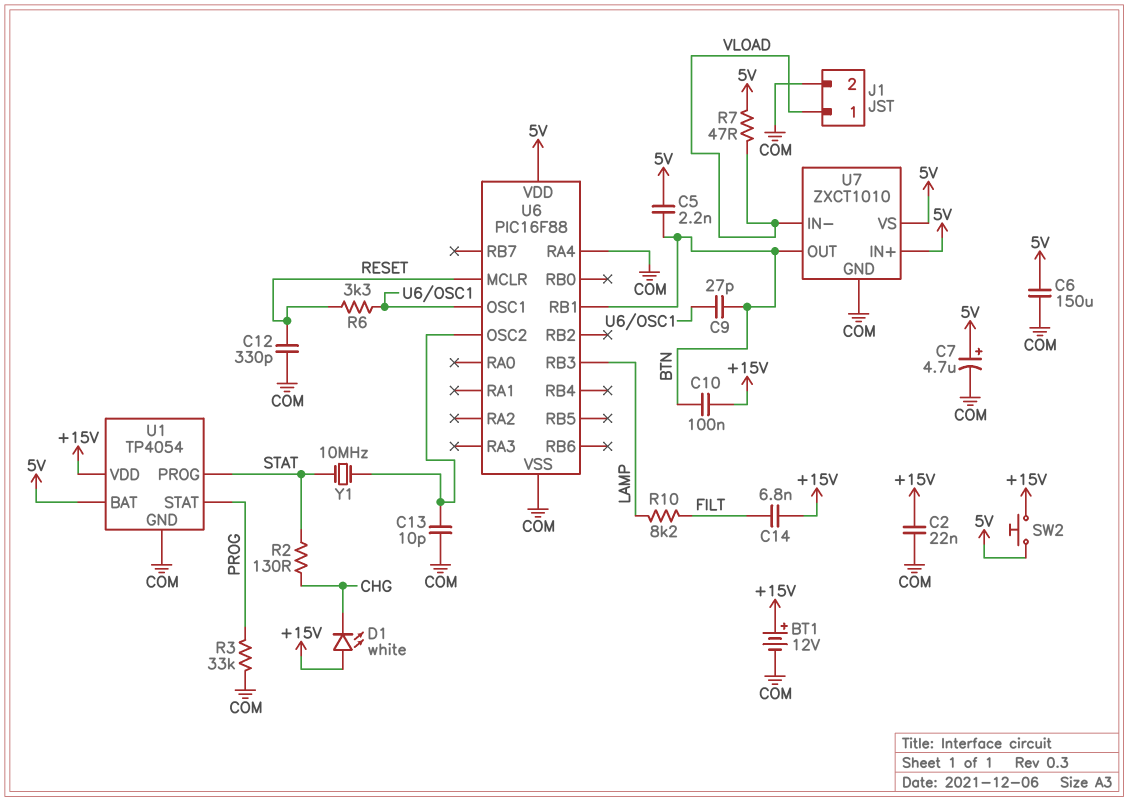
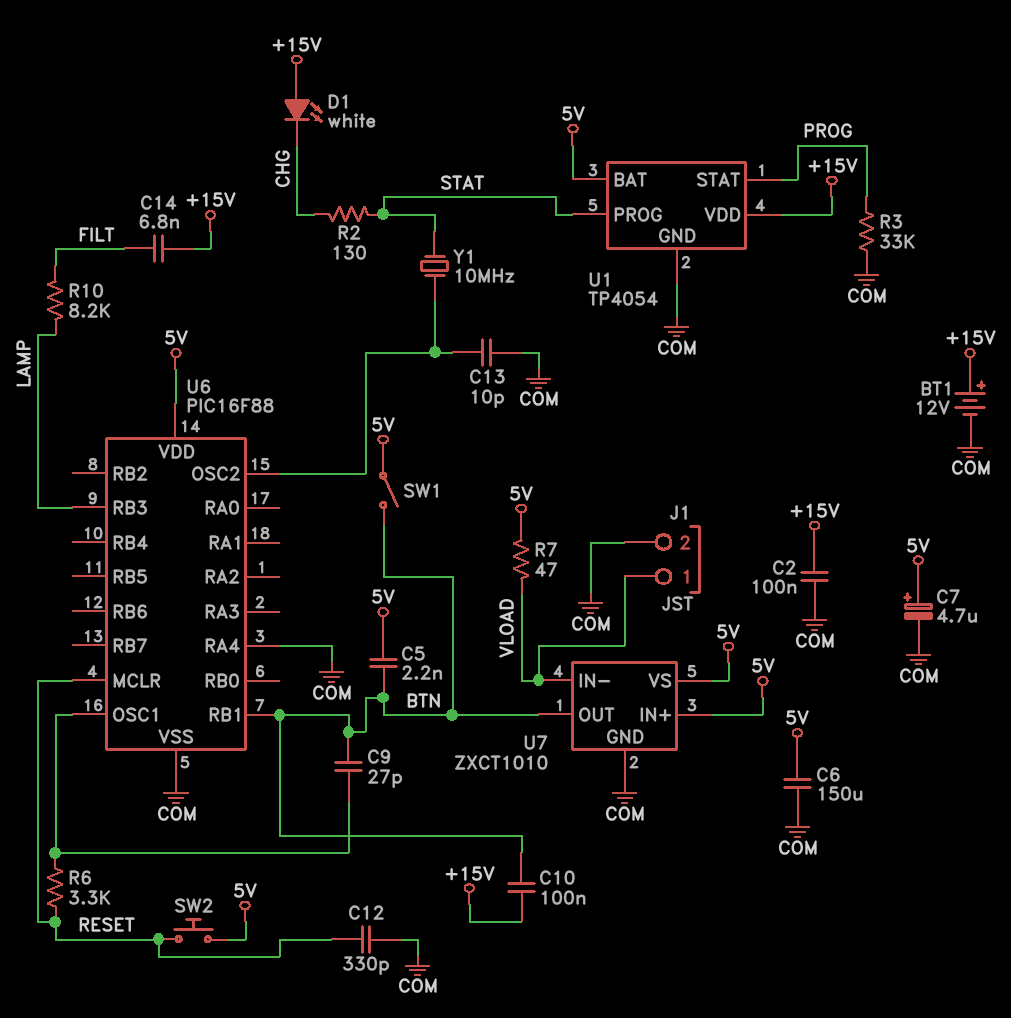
C2: 22nF (+15V, COM) -> 100nF (+15V, COM)
SW1: none -> switch (5V, BTN)
SW2: button (+15V, 5V) -> button (5V, RESET)

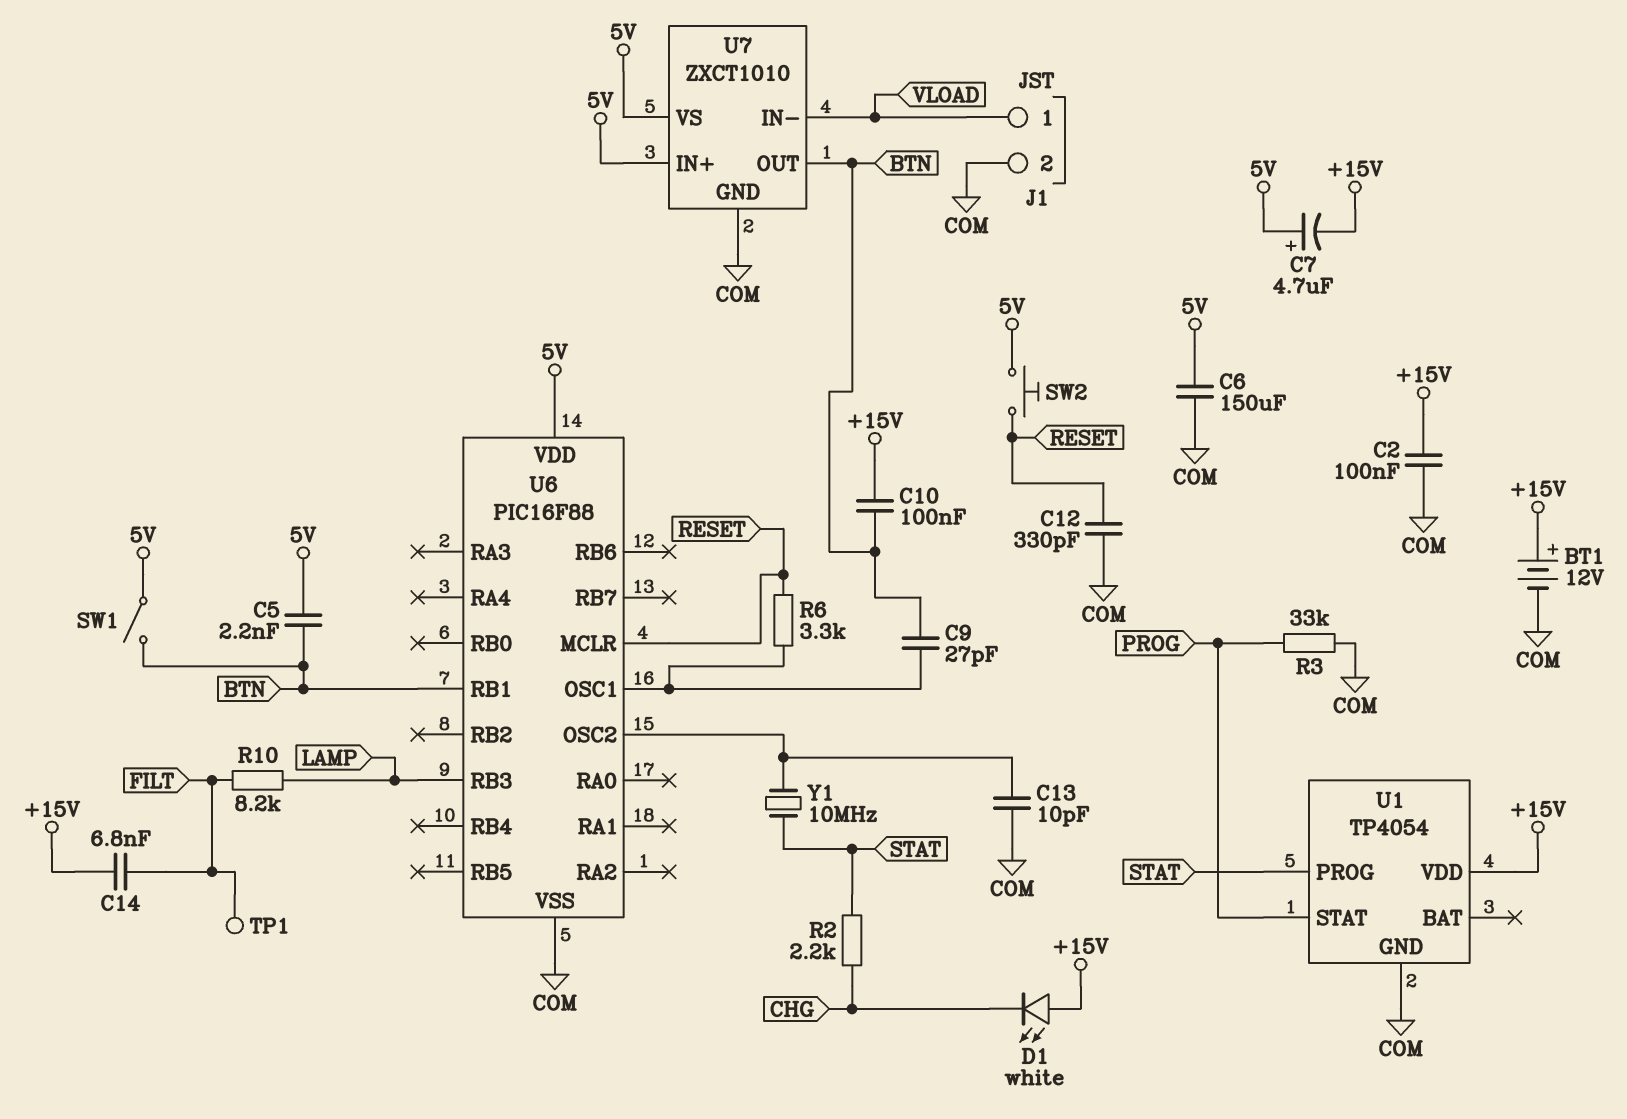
C7: 4.7uF (plus 5V, minus COM) -> 4.7uF (plus 5V, minus +15V)
R2: 130 (CHG, STAT) -> 2.2k (CHG, STAT)
R7: 47 (5V, VLOAD) -> none
TP1: none -> test point (FILT)
U1 pin BAT: 5V -> none
U6 pin RA4: COM -> none

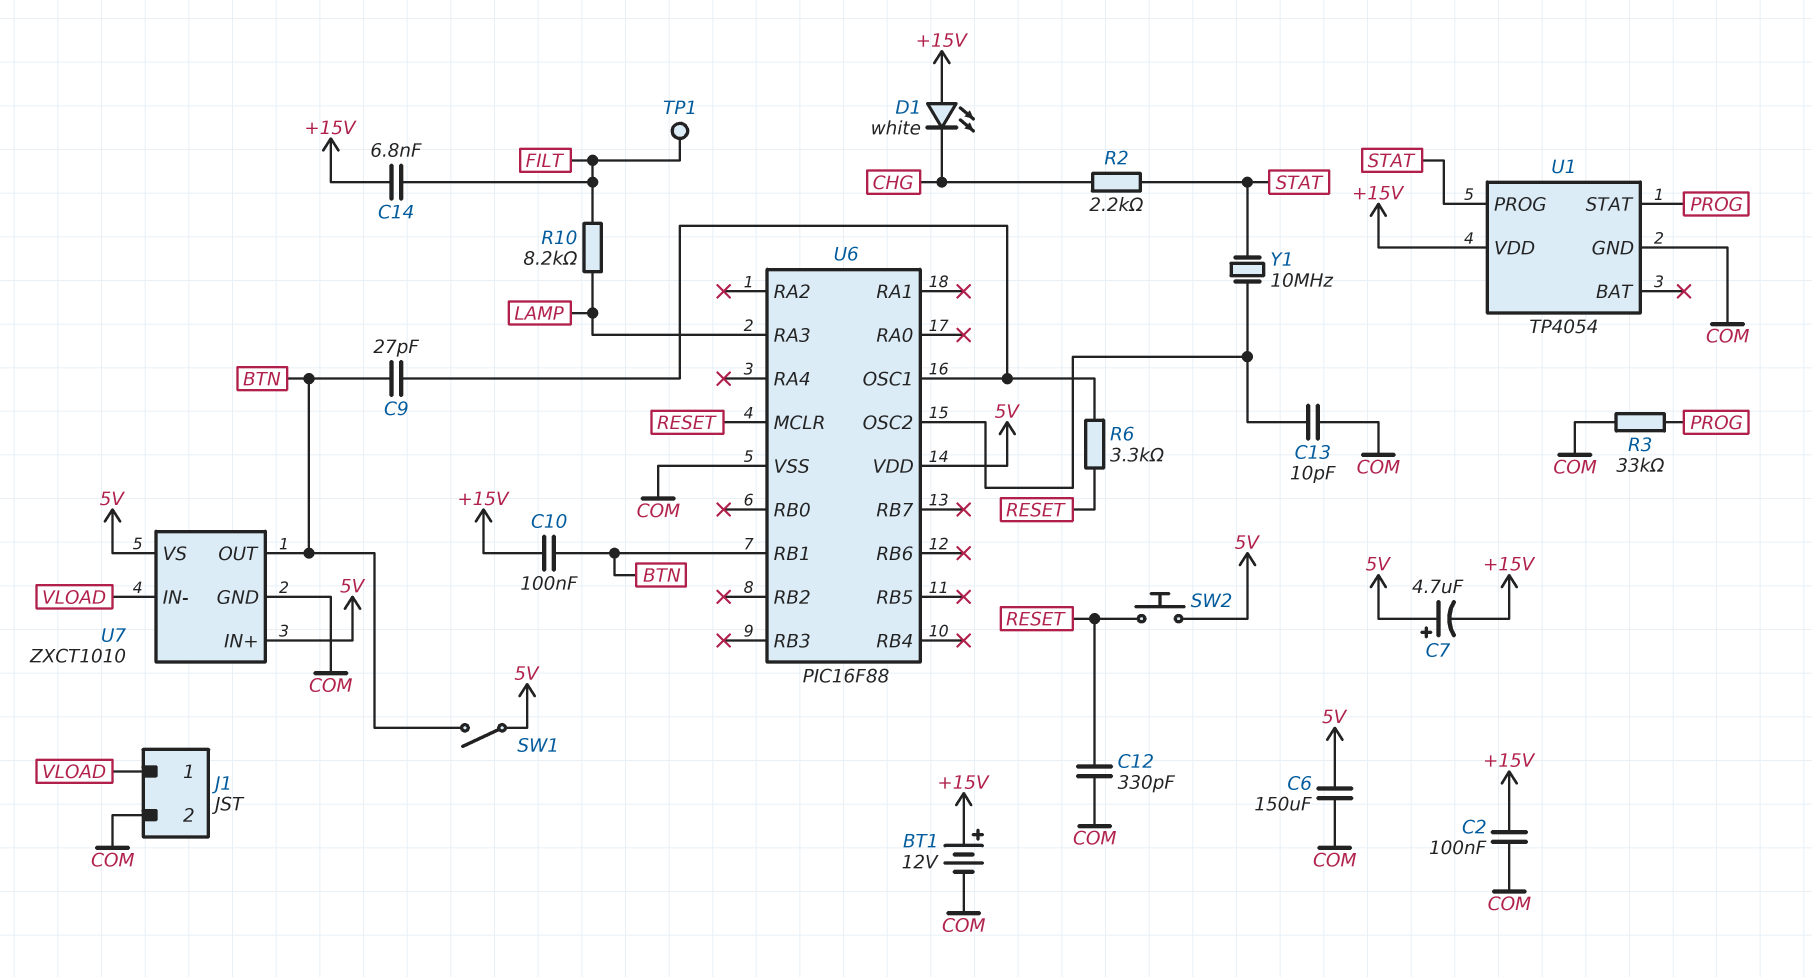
C5: 2.2nF (5V, BTN) -> none
U6 pin RA3: none -> LAMP
U6 pin RB3: LAMP -> none

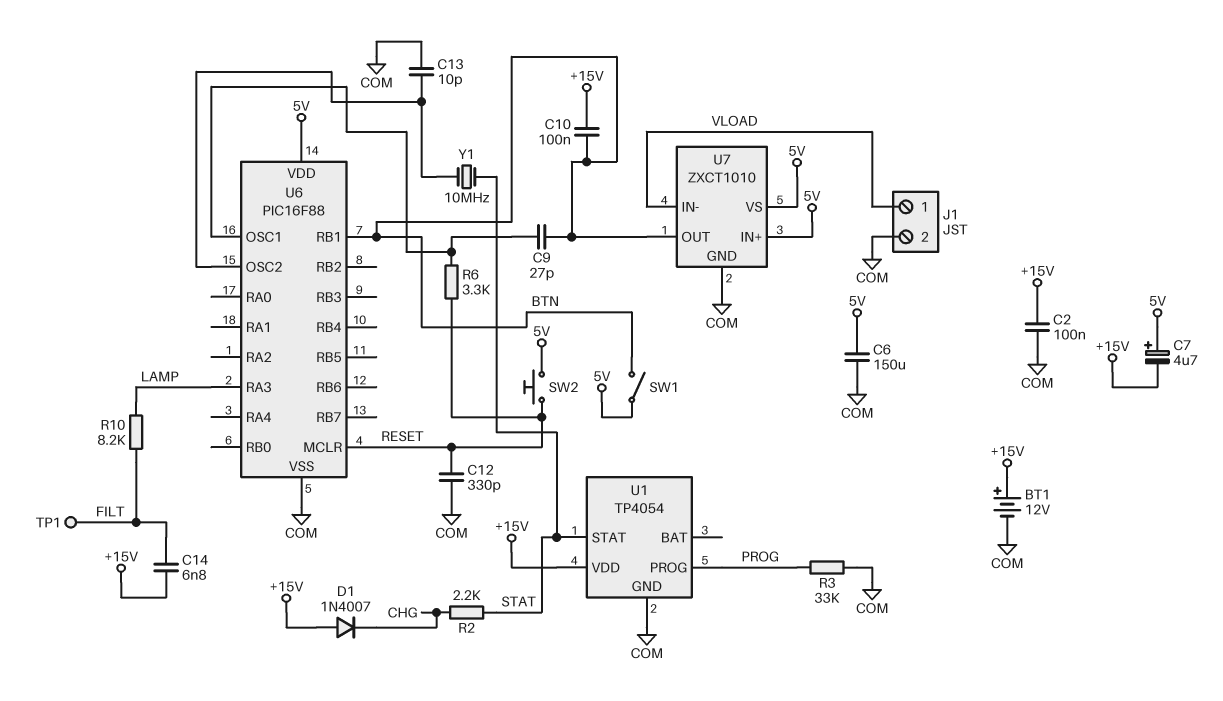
D1: LED white (A +15V, K CHG) -> diode 1N4007 (A +15V, K CHG)
U1 pin PROG: STAT -> PROG
U1 pin STAT: PROG -> STAT

